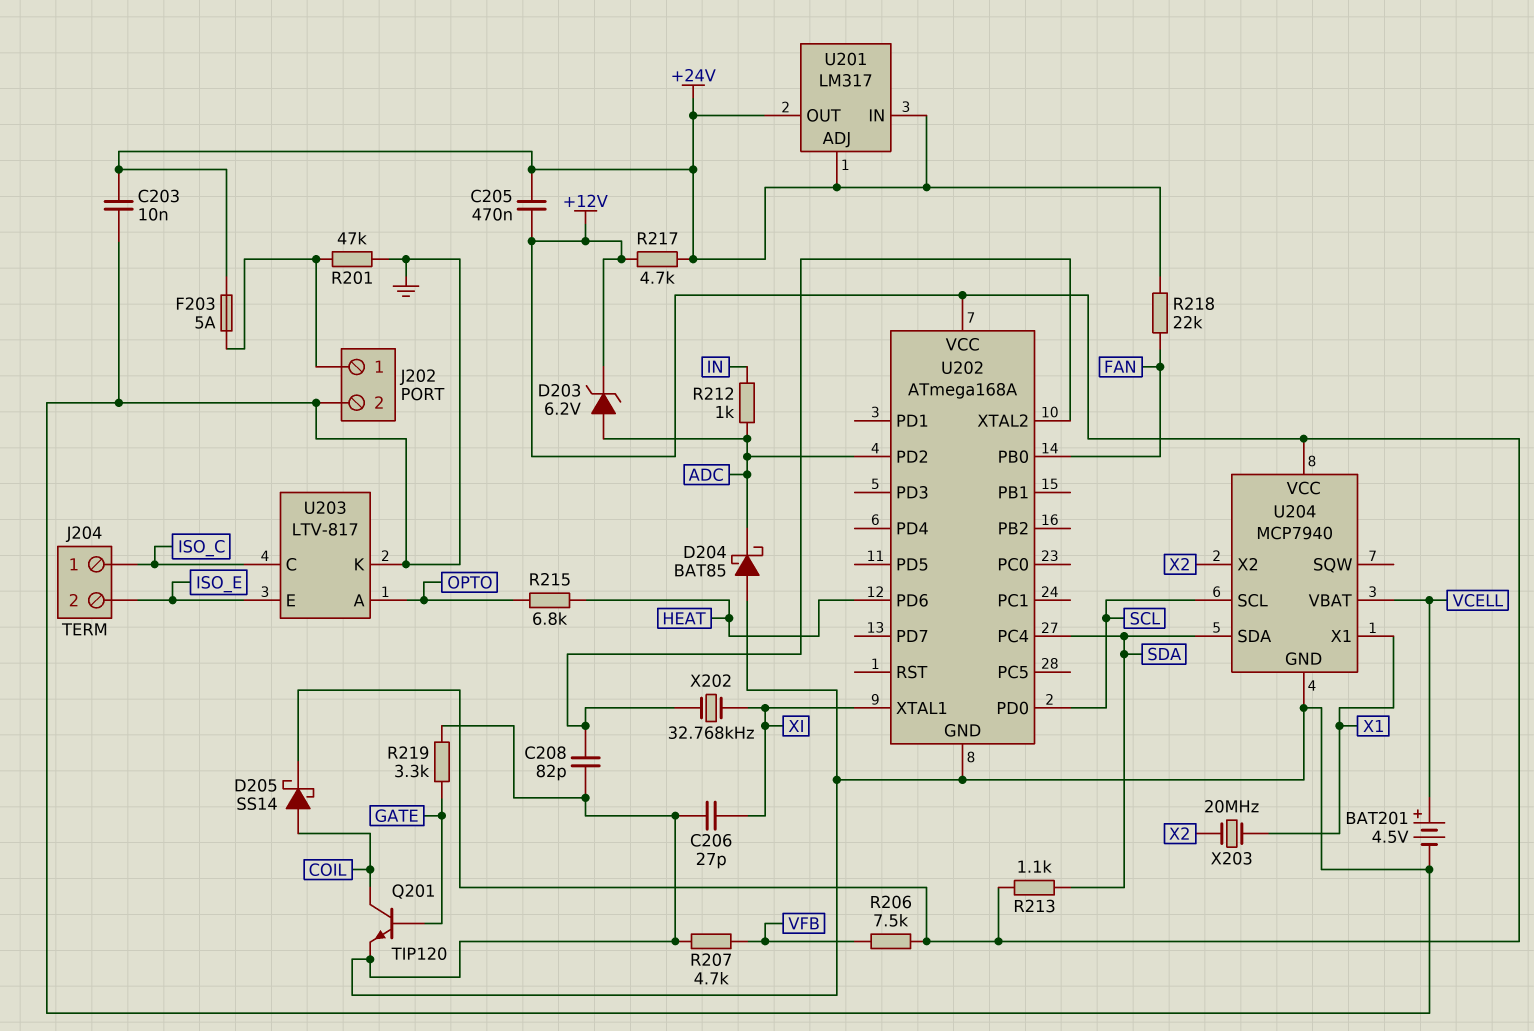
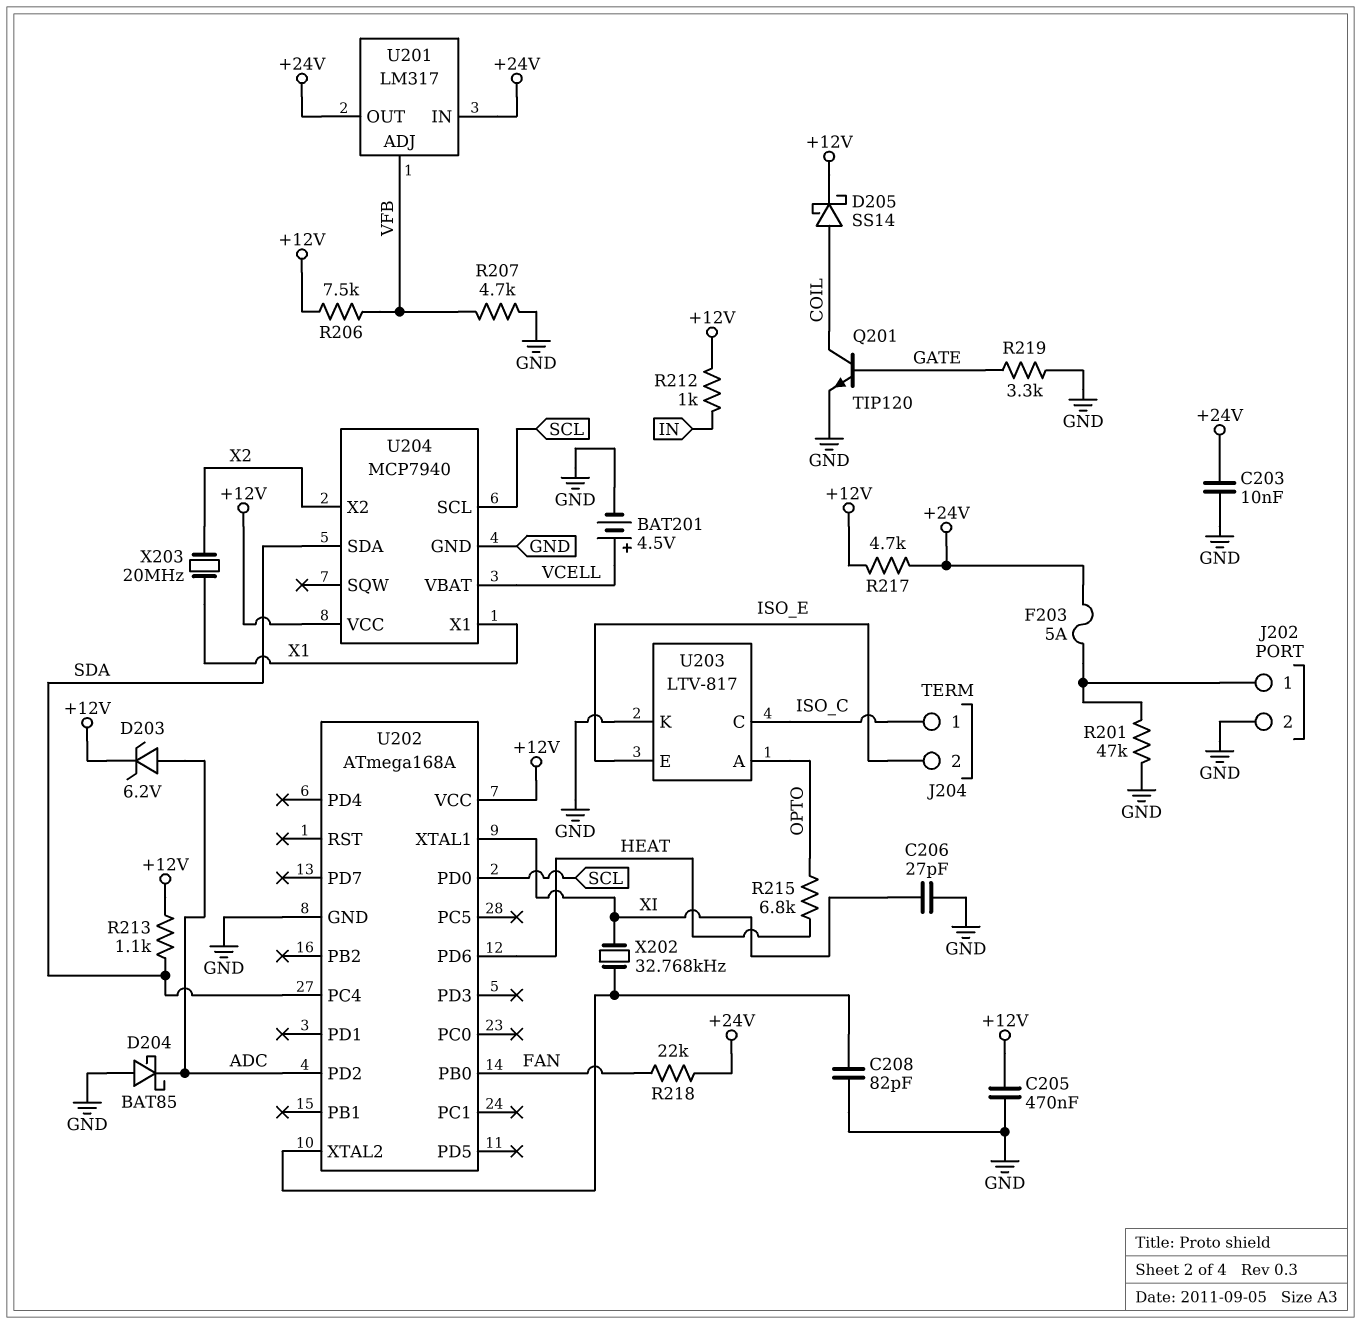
C205: 470nF (+12V, +24V) -> 470nF (+12V, GND)
R212: 1k (ADC, IN) -> 1k (+12V, IN)
U201 pin ADJ: +24V -> VFB

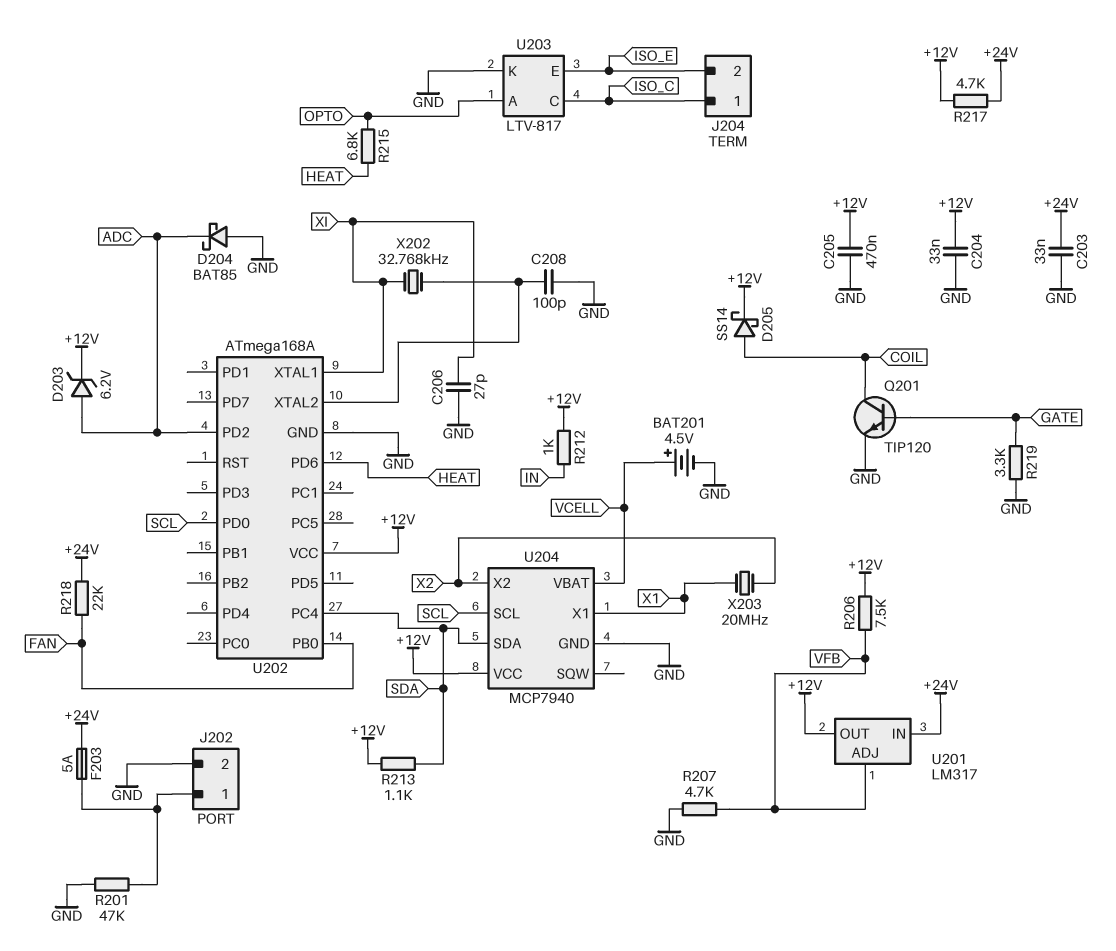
C203: 10nF (+24V, GND) -> 33nF (+24V, GND)
C204: none -> 33nF (+12V, GND)
C208: 82pF (GND, U202/XTAL2) -> 100pF (GND, U202/XTAL2)
U201 pin OUT: +24V -> +12V

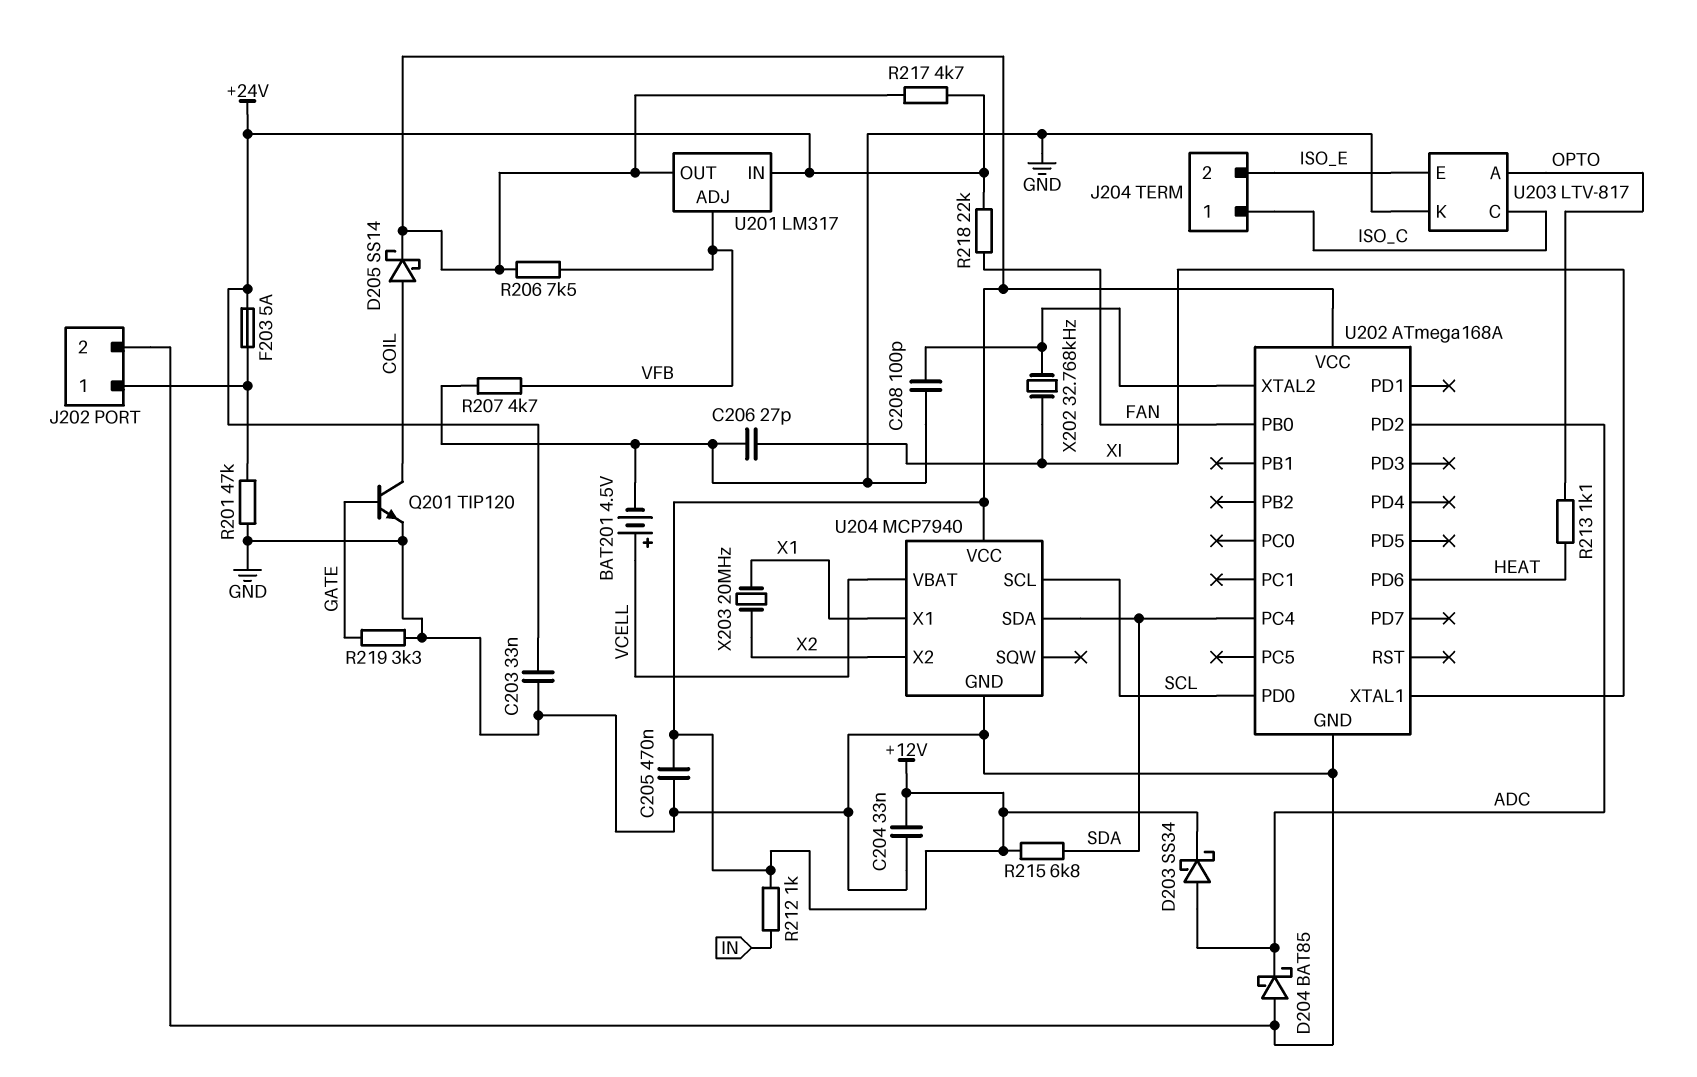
D203: zener 6.2V (A ADC, K +12V) -> schottky SS34 (A ADC, K +12V)
R213: 1.1k (+12V, SDA) -> 1.1k (HEAT, OPTO)
R215: 6.8k (HEAT, OPTO) -> 6.8k (+12V, SDA)

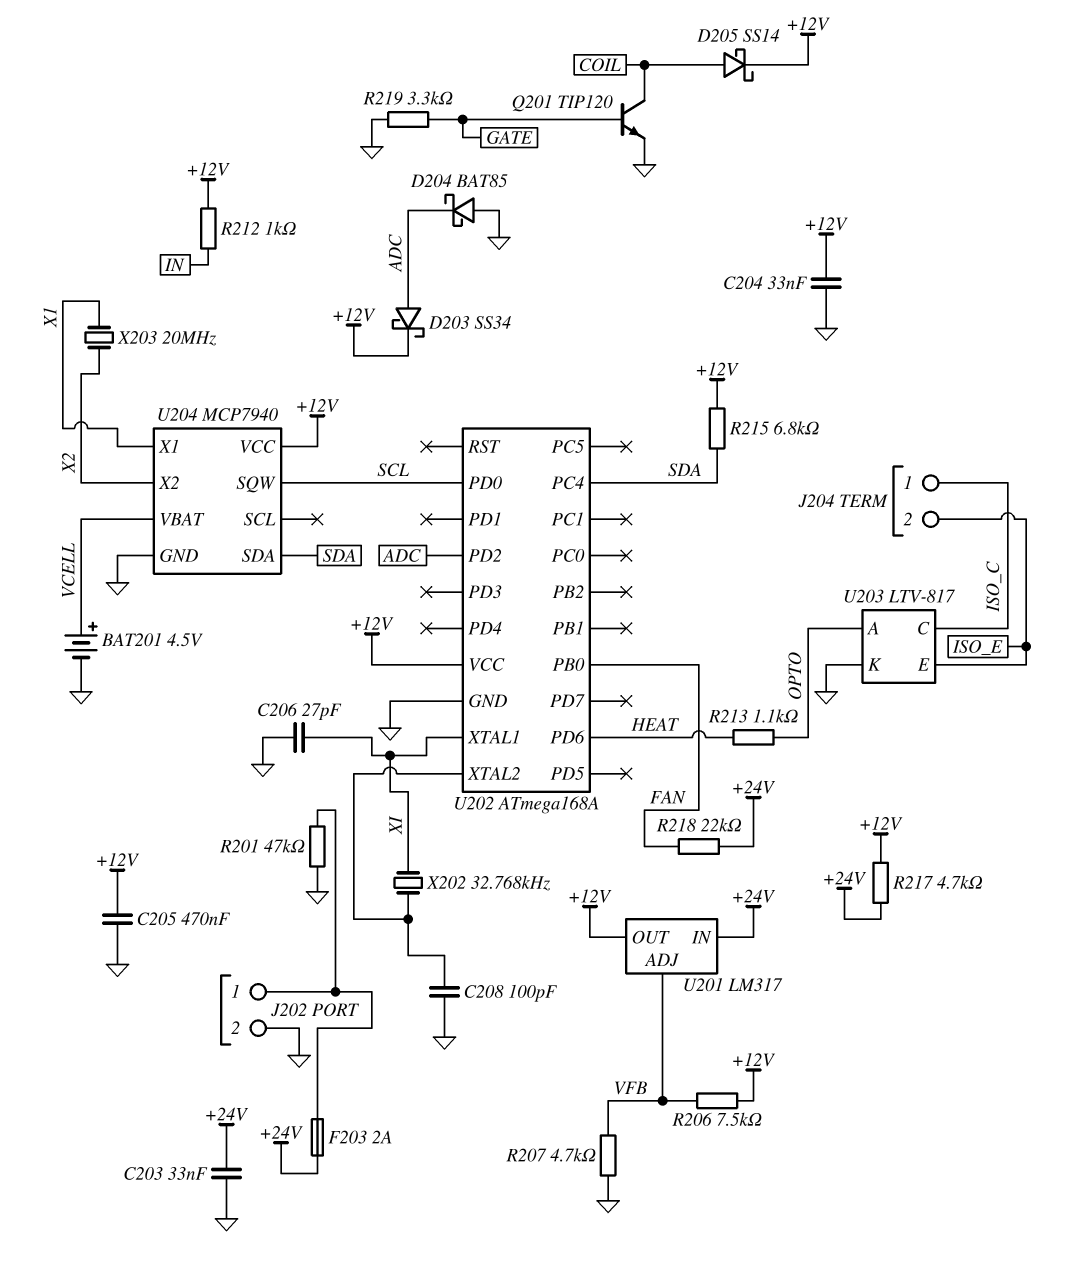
F203: 5A (+24V, J202/1) -> 2A (+24V, J202/1)
U204 pin SCL: SCL -> none
U204 pin SQW: none -> SCL

